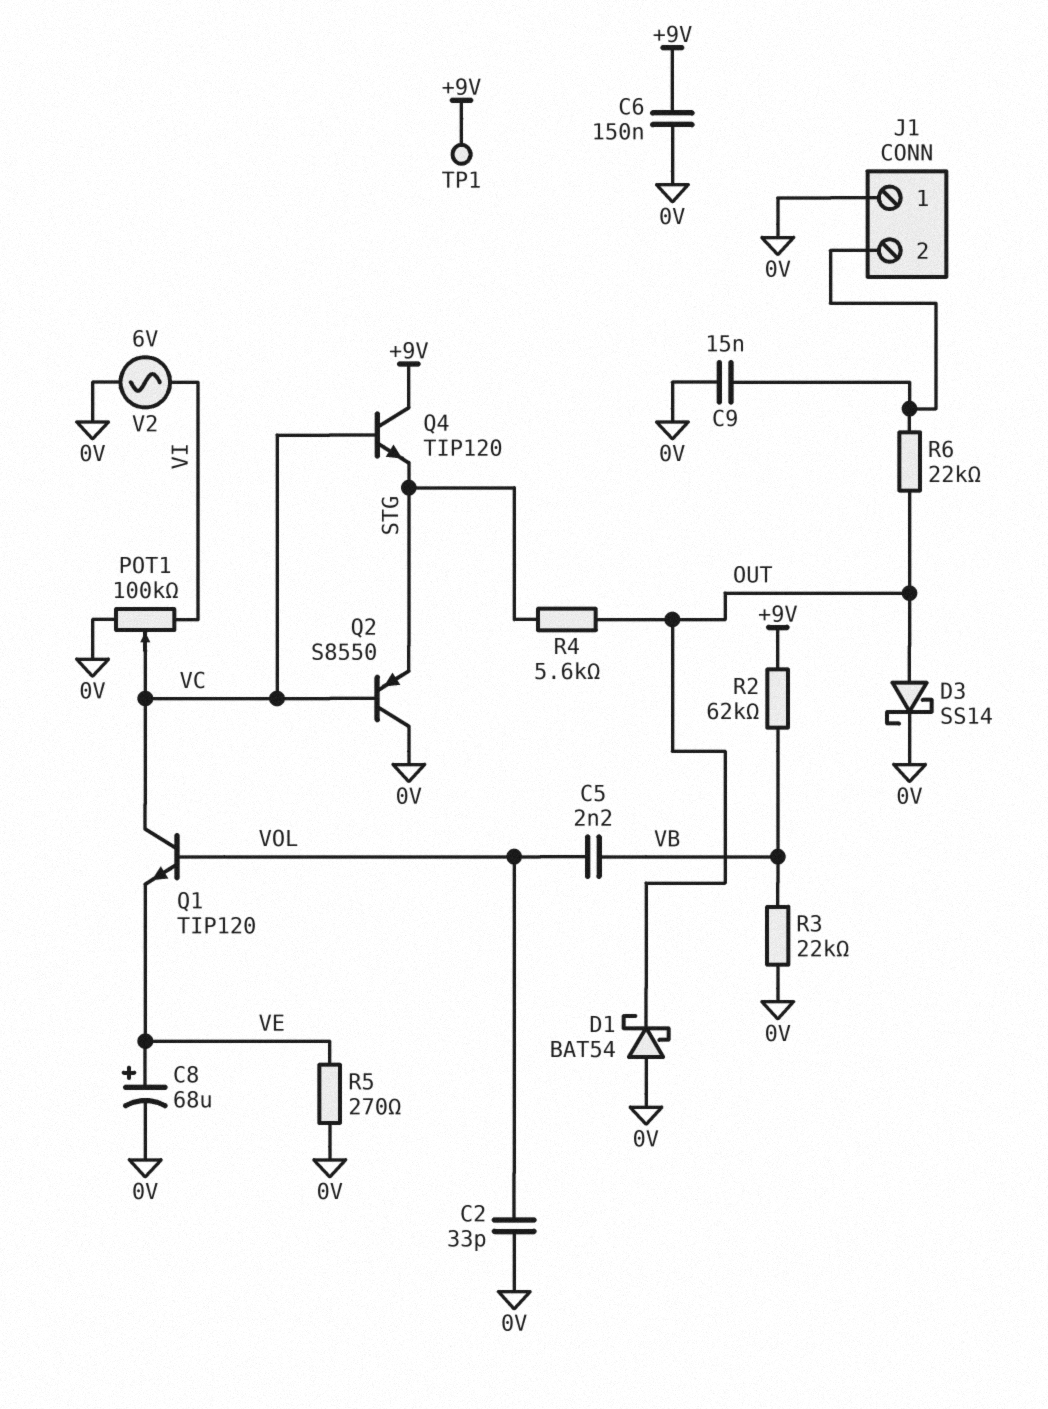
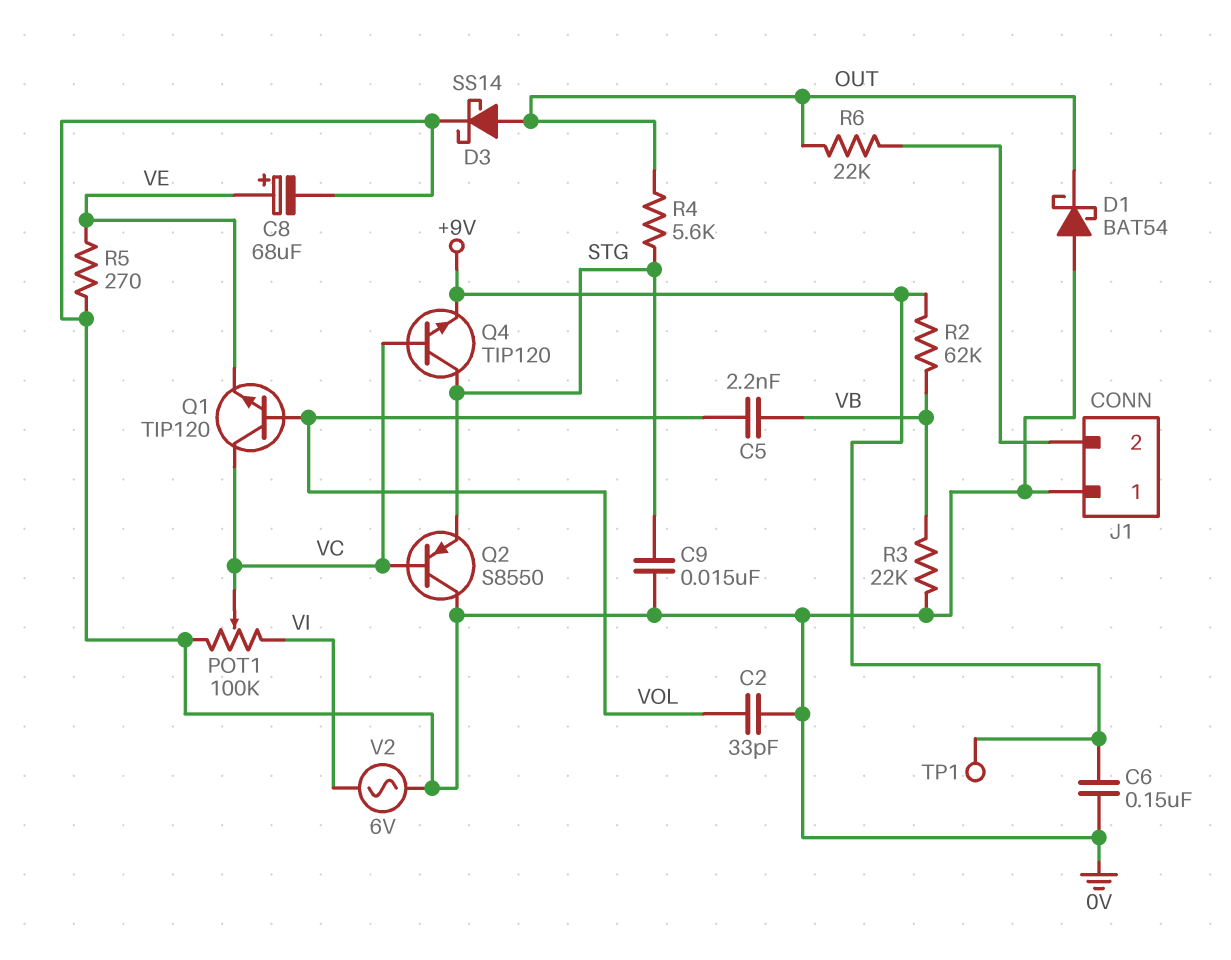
C9: 15nF (0V, J1/2) -> 15nF (0V, STG)
Q4: NPN TIP120 (B VC, C +9V, E STG) -> NPN TIP120 (B VC, C STG, E +9V)

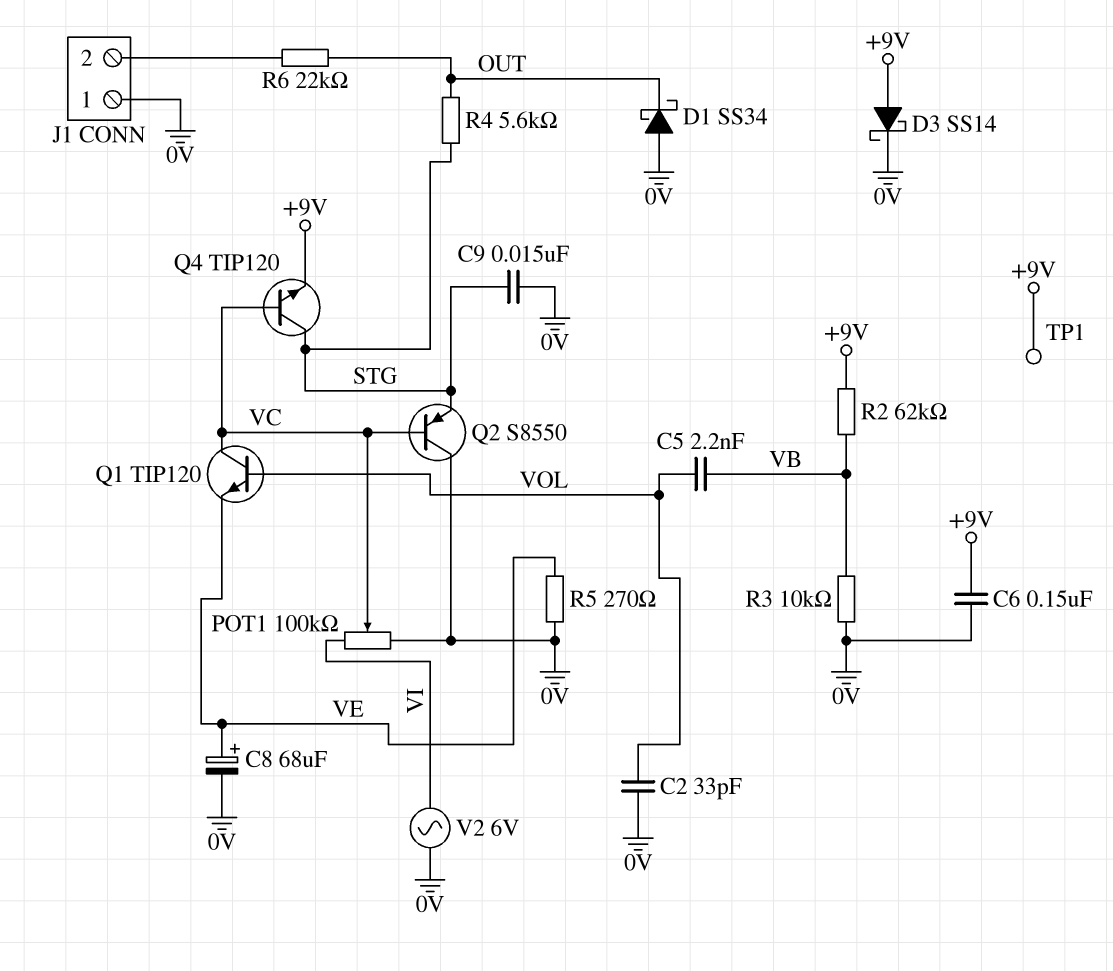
D1: schottky BAT54 (A 0V, K OUT) -> schottky SS34 (A 0V, K OUT)
D3: schottky SS14 (A OUT, K 0V) -> schottky SS14 (A +9V, K 0V)
R3: 22k (0V, VB) -> 10k (0V, VB)

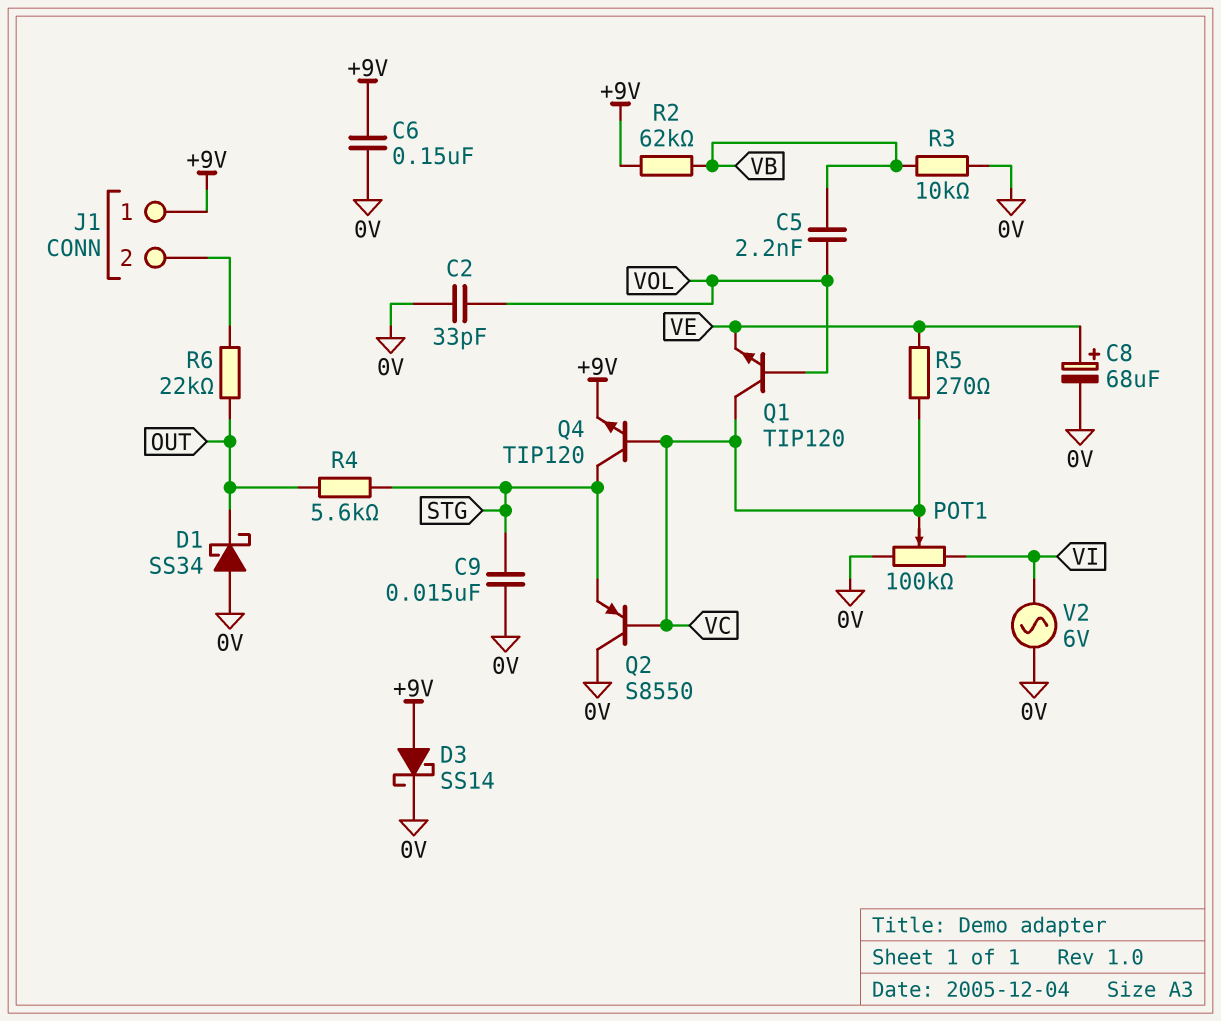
J1 pin 1: 0V -> +9V
R5: 270 (0V, VE) -> 270 (VC, VE)
TP1: test point (+9V) -> none

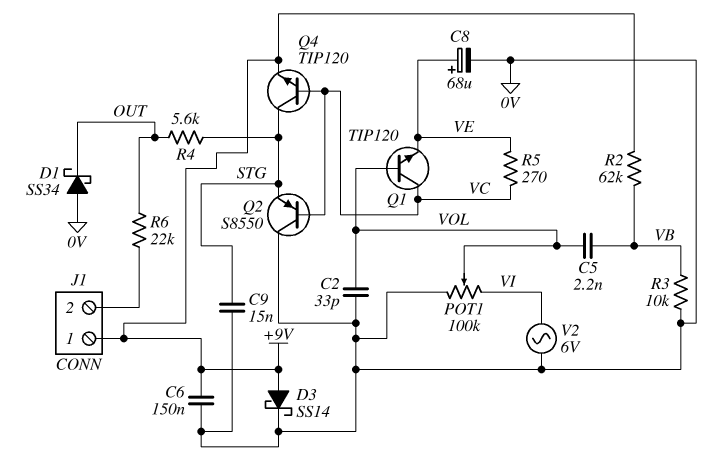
POT1: 100k (0V, VI, wiper VC) -> 100k (0V, VI, wiper VOL)

